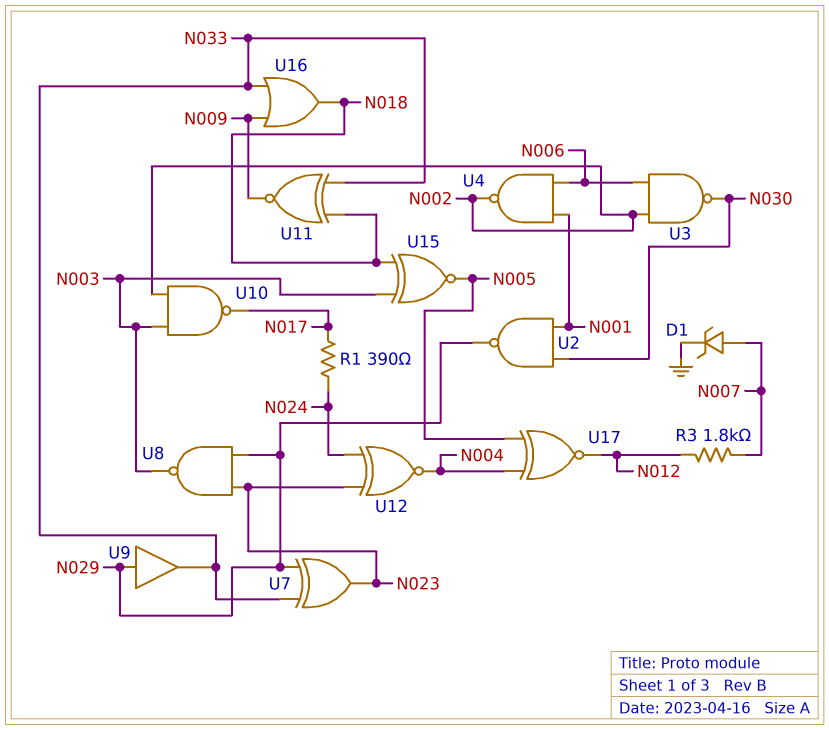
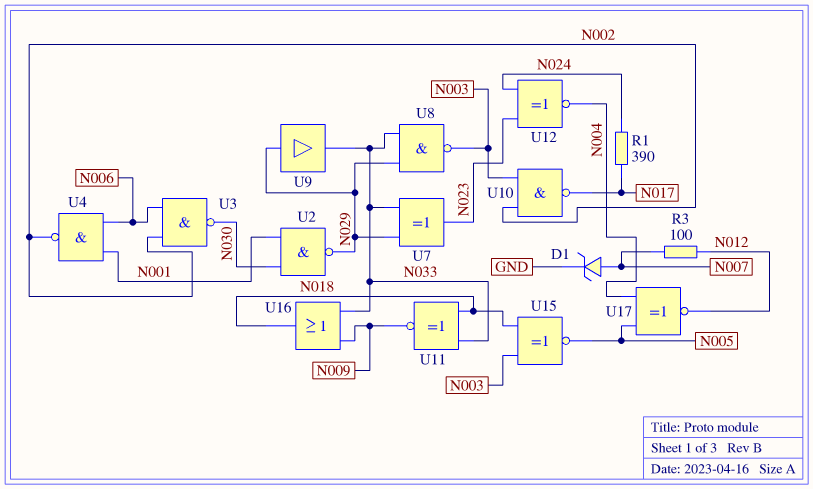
R3: 1.8k (N007, N012) -> 100 (N007, N012)
U8: NAND (in N023, in N029, out N003) -> NAND (in N029, in N033, out N003)

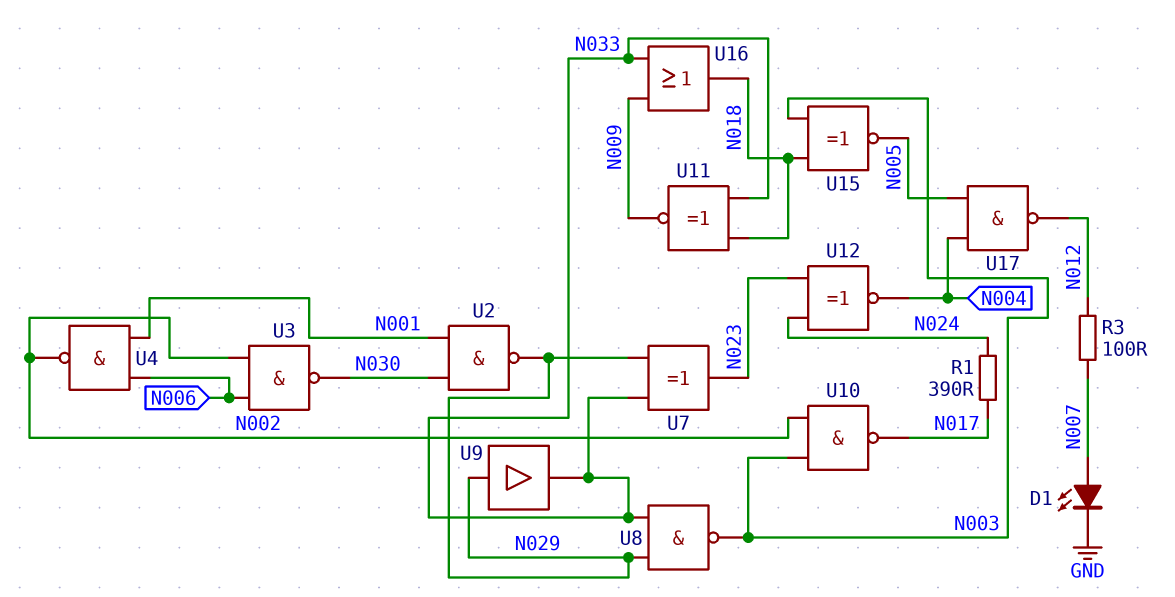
D1: zener (A N007, K GND) -> LED (A N007, K GND)
U17: XNOR (in N004, in N005, out N012) -> NAND (in N004, in N005, out N012)

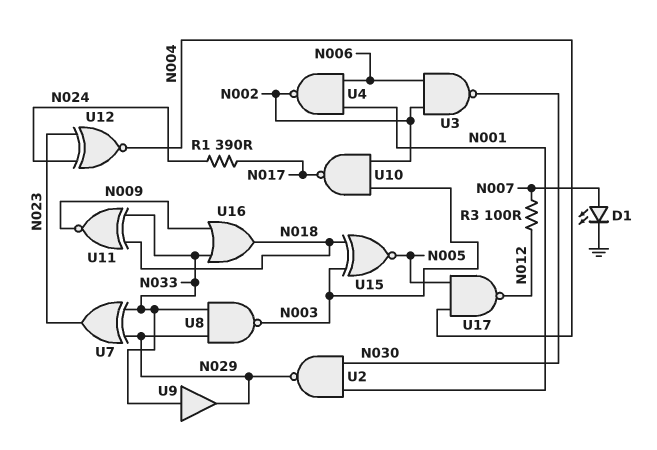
U9: buffer (in N029, out N033) -> buffer (in N033, out N029)

